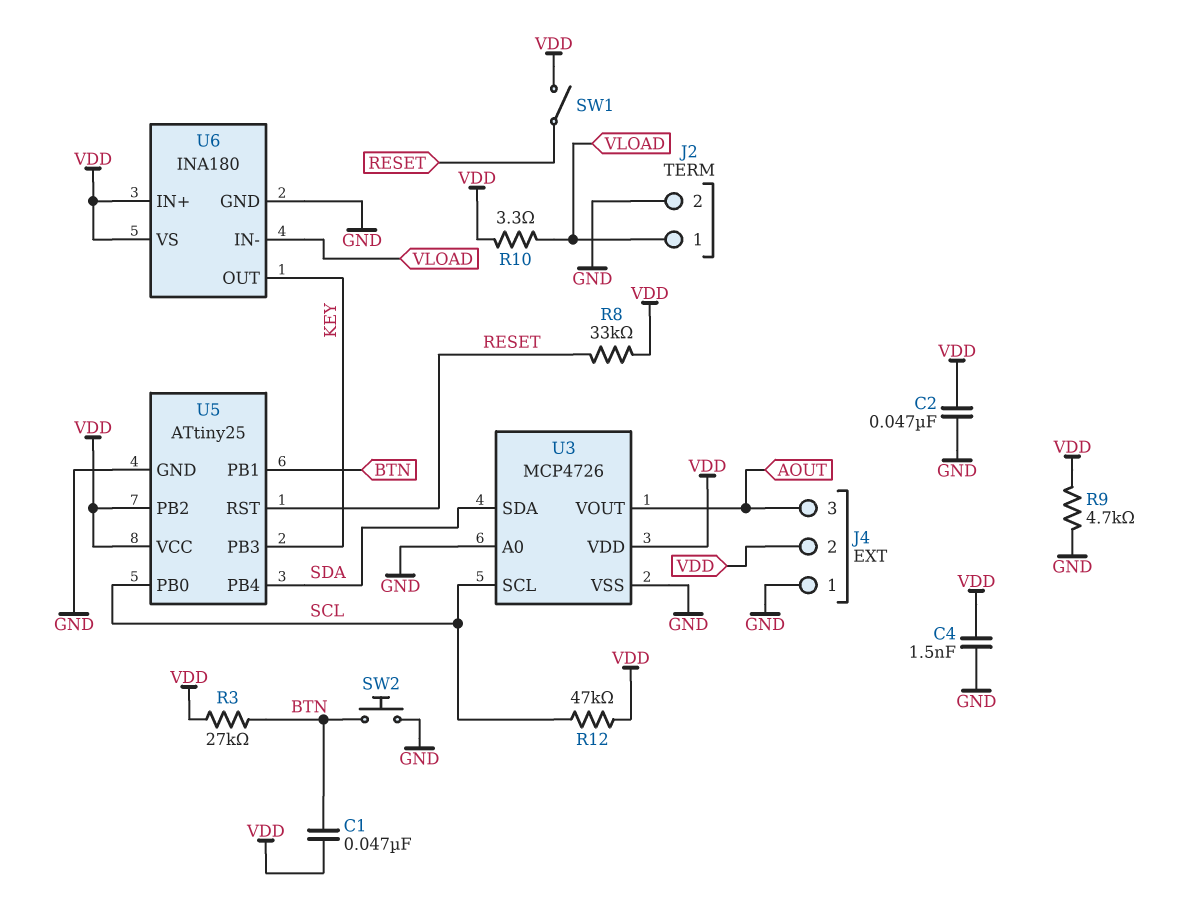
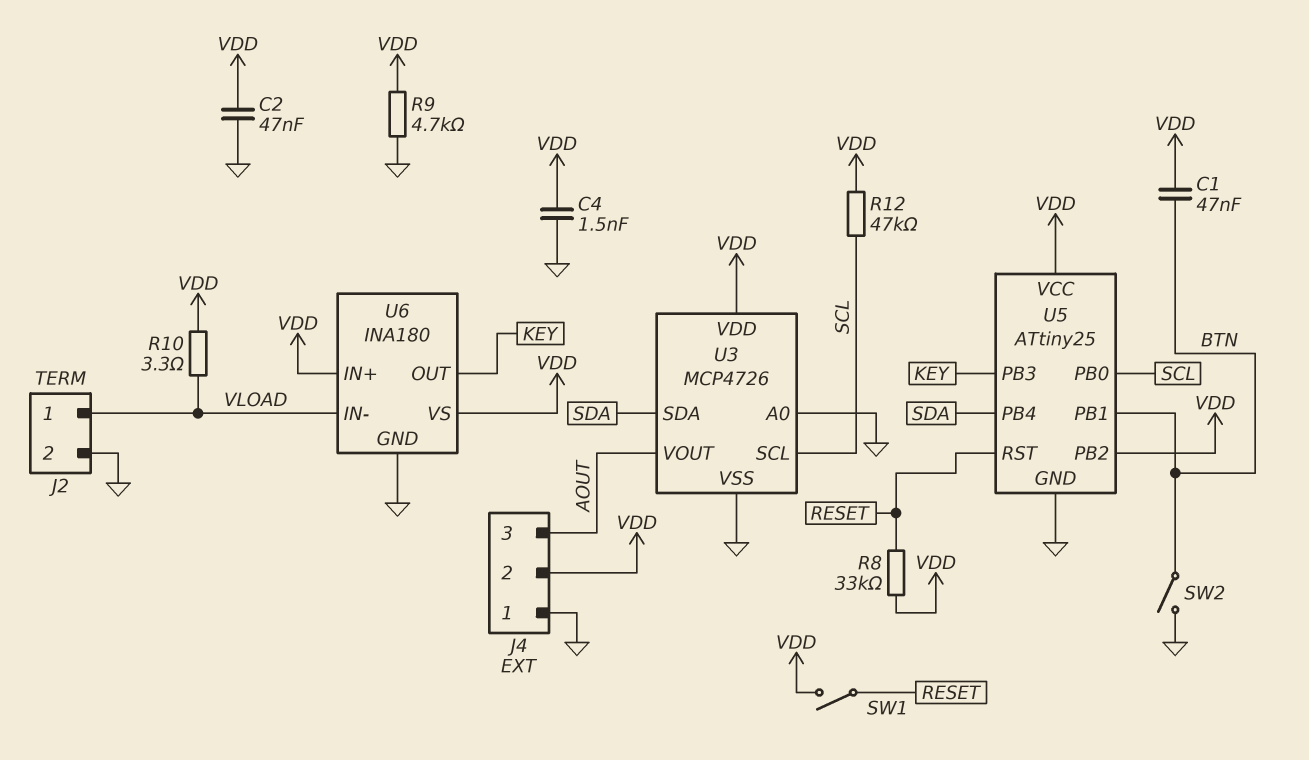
R3: 27k (BTN, VDD) -> none
SW2: button (BTN, GND) -> switch (BTN, GND)

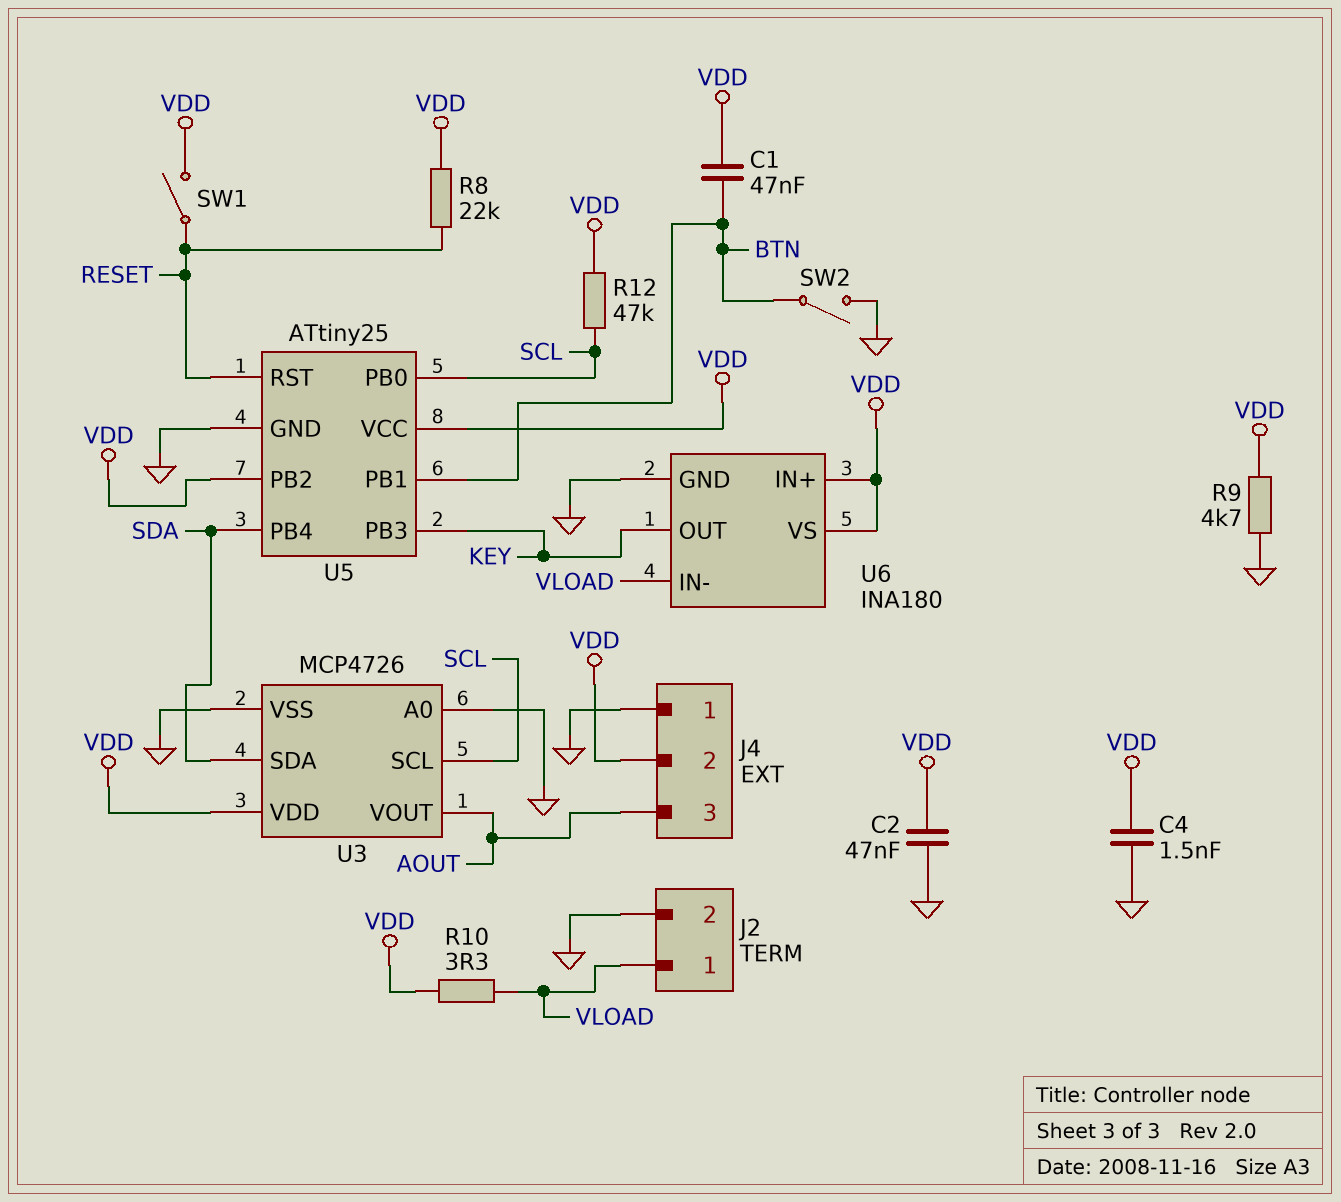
R8: 33k (RESET, VDD) -> 22k (RESET, VDD)

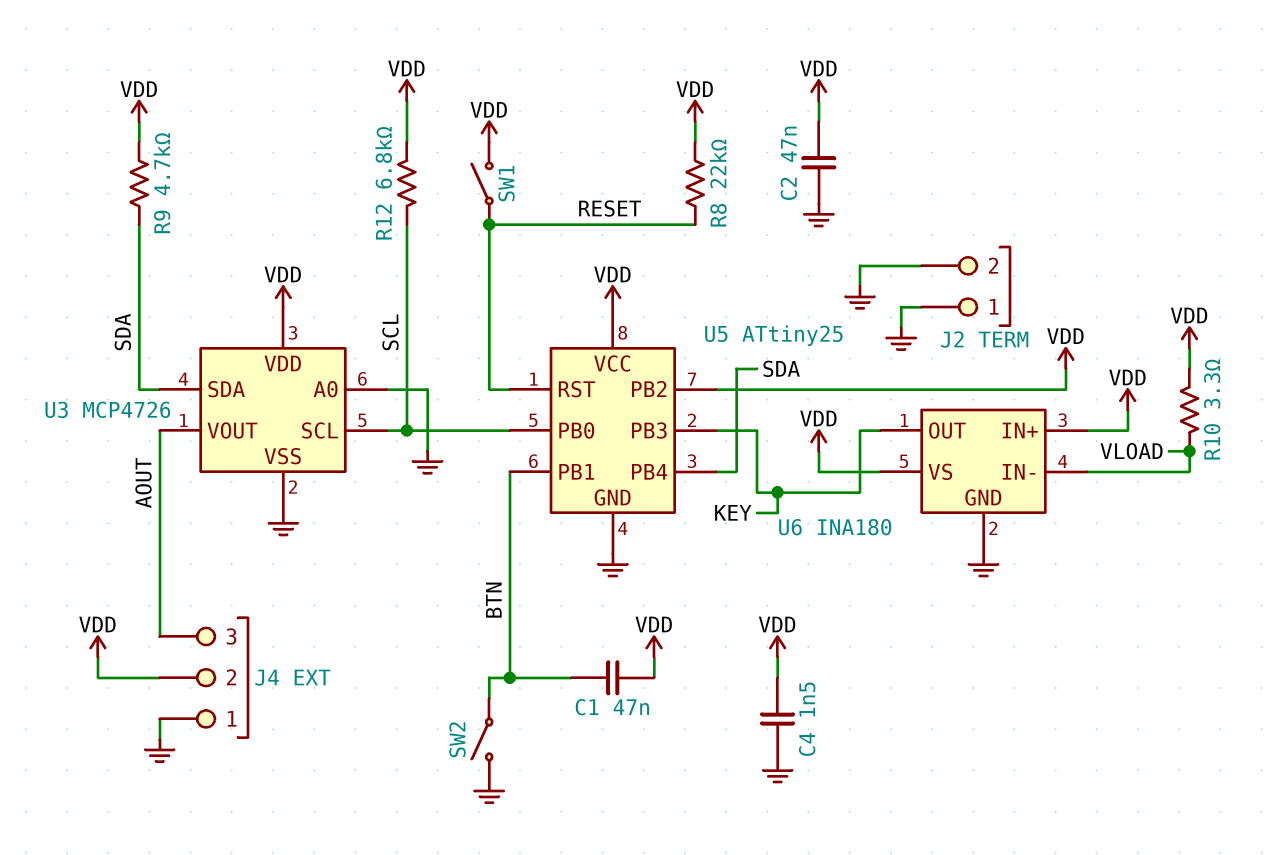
J2 pin 1: VLOAD -> GND
R9: 4.7k (GND, VDD) -> 4.7k (SDA, VDD)
R12: 47k (SCL, VDD) -> 6.8k (SCL, VDD)

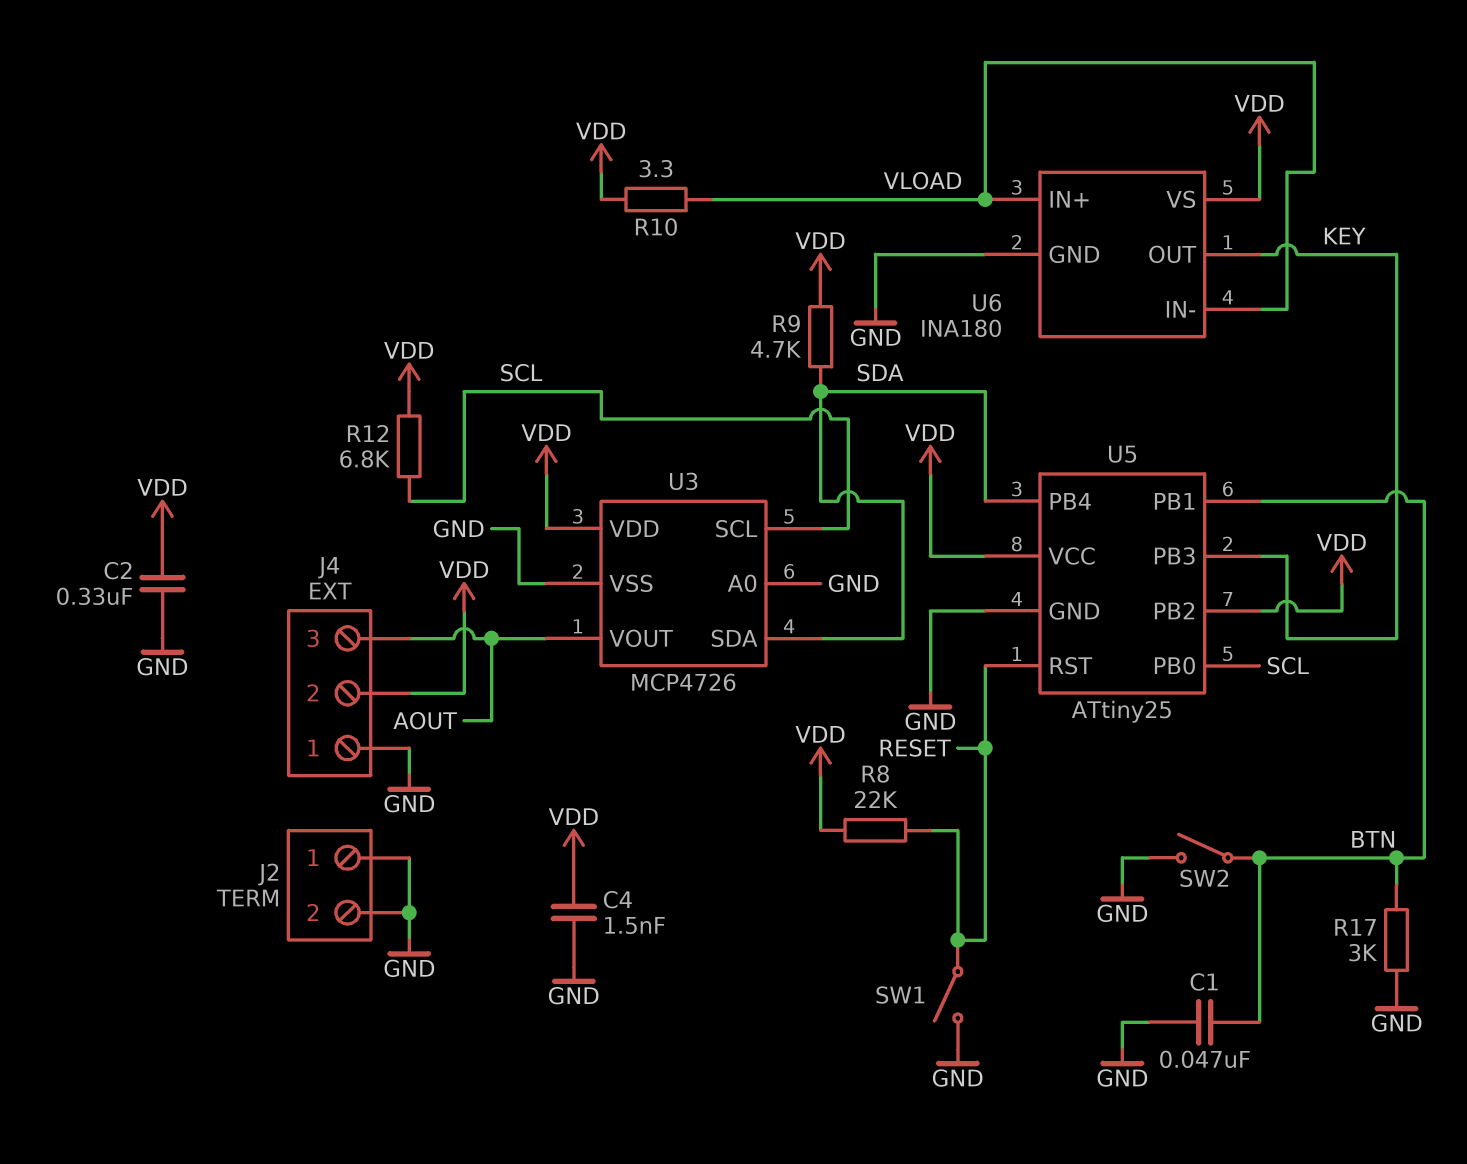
C1: 47nF (BTN, VDD) -> 47nF (BTN, GND)
C2: 47nF (GND, VDD) -> 330nF (GND, VDD)
R17: none -> 3k (BTN, GND)
SW1: switch (RESET, VDD) -> switch (GND, RESET)
U6 pin IN+: VDD -> VLOAD

